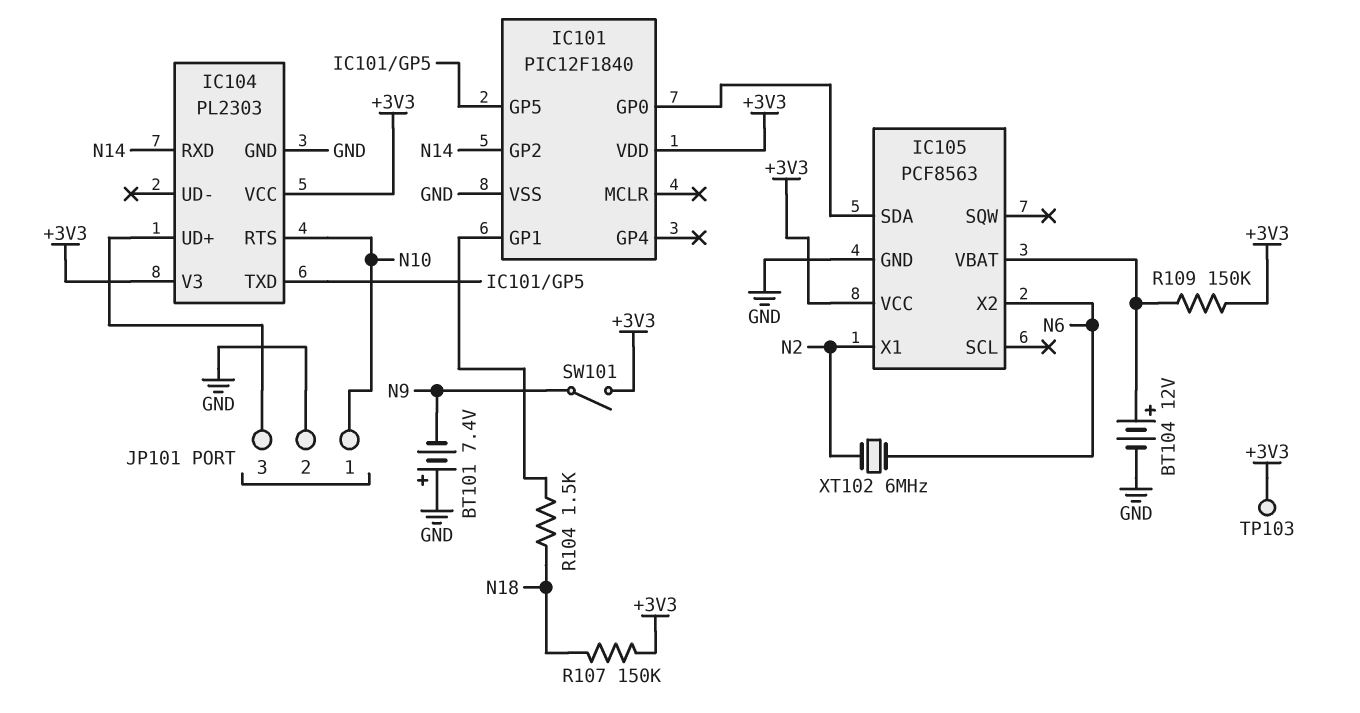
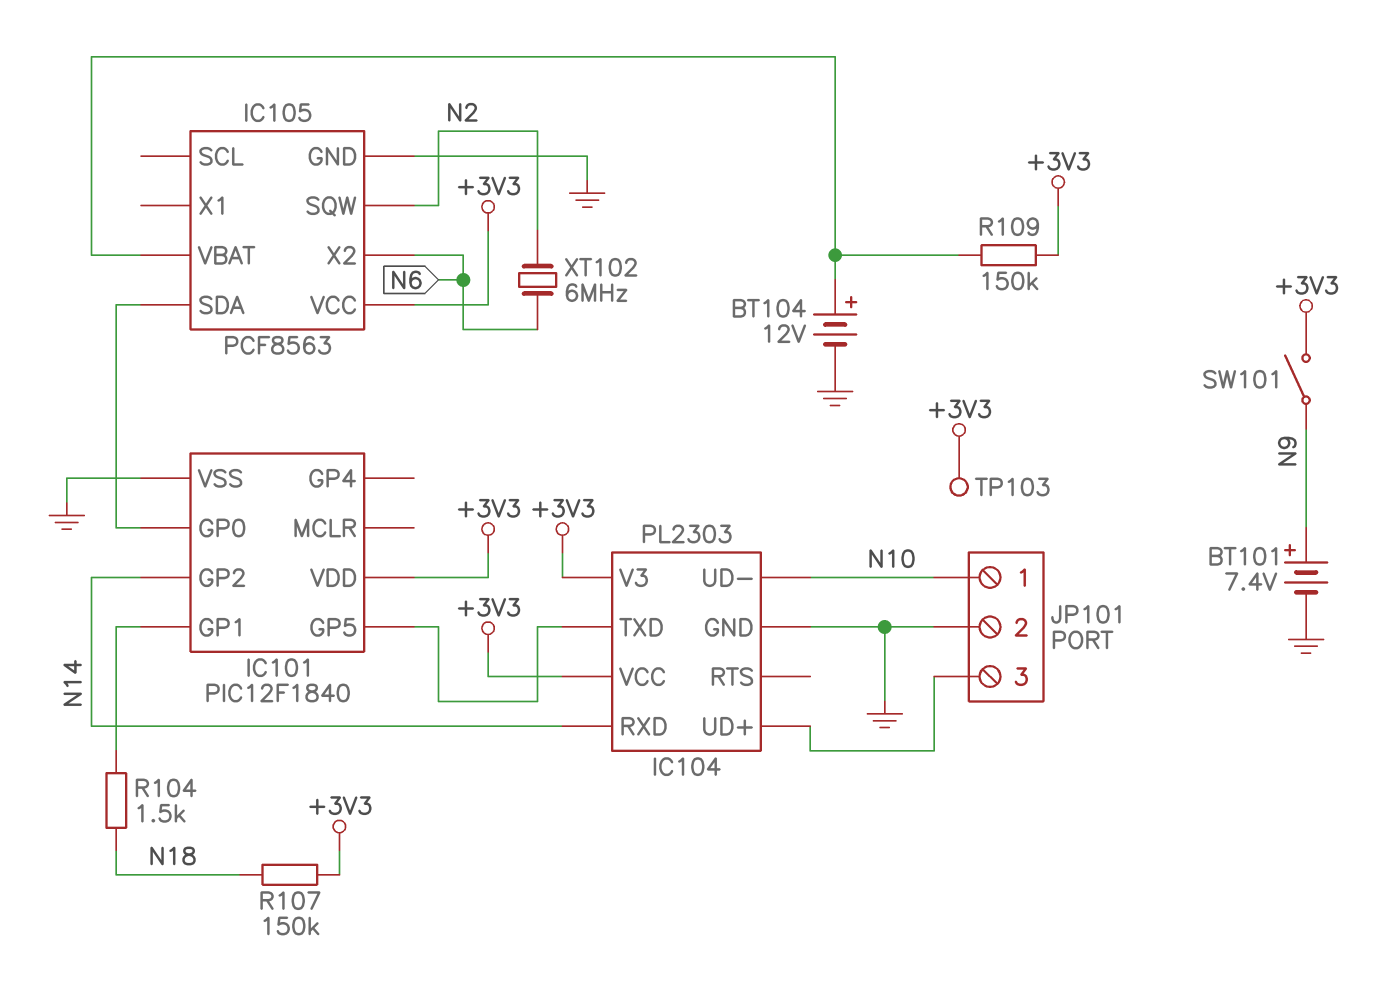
BT101: 7.4V (plus GND, minus N9) -> 7.4V (plus N9, minus GND)
IC104 pin RTS: N10 -> none
IC104 pin UD-: none -> N10
IC105 pin SQW: none -> N2
IC105 pin X1: N2 -> none

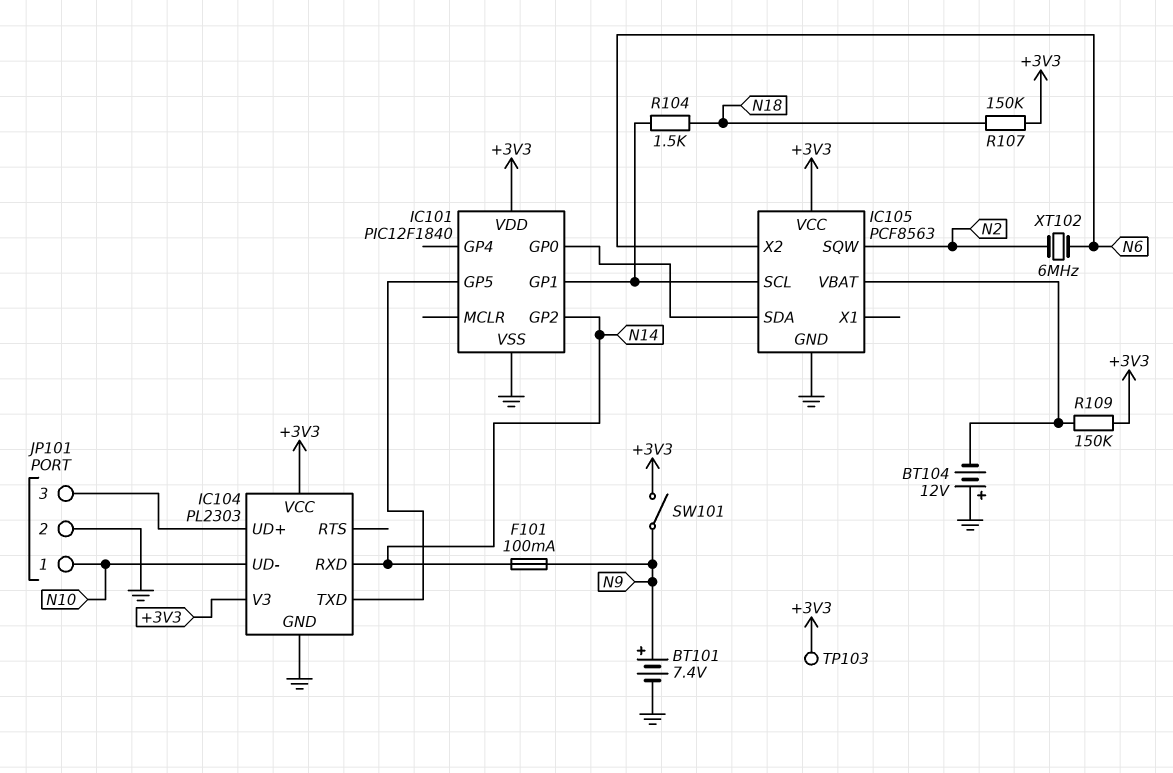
BT104: 12V (plus IC105/VBAT, minus GND) -> 12V (plus GND, minus IC105/VBAT)
F101: none -> 100mA (N9, N14)
IC105 pin SCL: none -> IC101/GP1

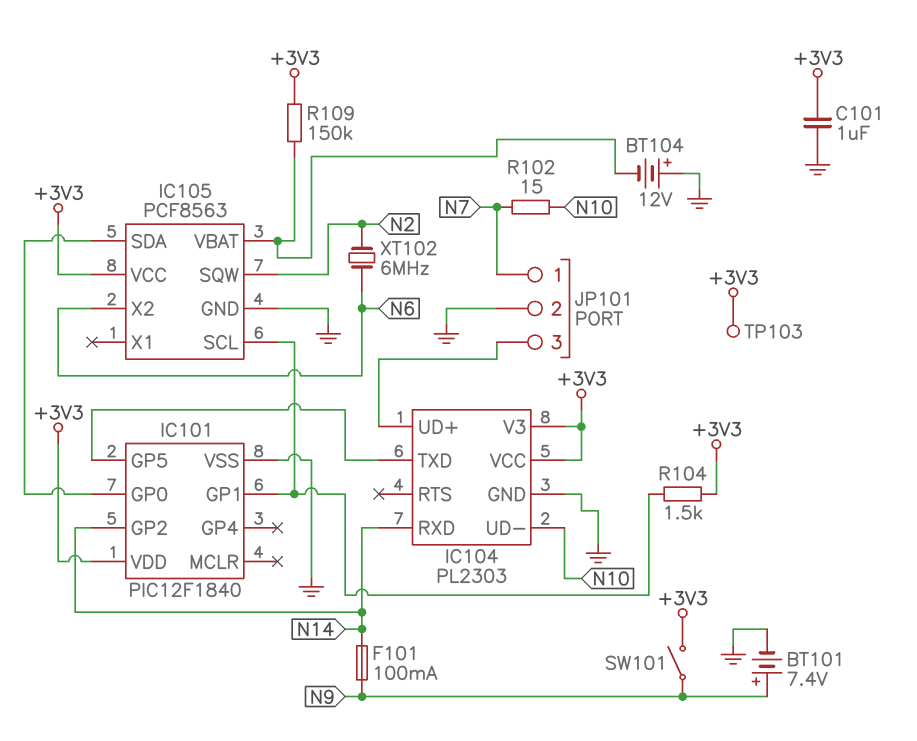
C101: none -> 1uF (+3V3, GND)
JP101 pin 1: N10 -> N7
R102: none -> 15 (N7, N10)
R104: 1.5k (IC101/GP1, N18) -> 1.5k (+3V3, IC101/GP1)
R107: 150k (+3V3, N18) -> none

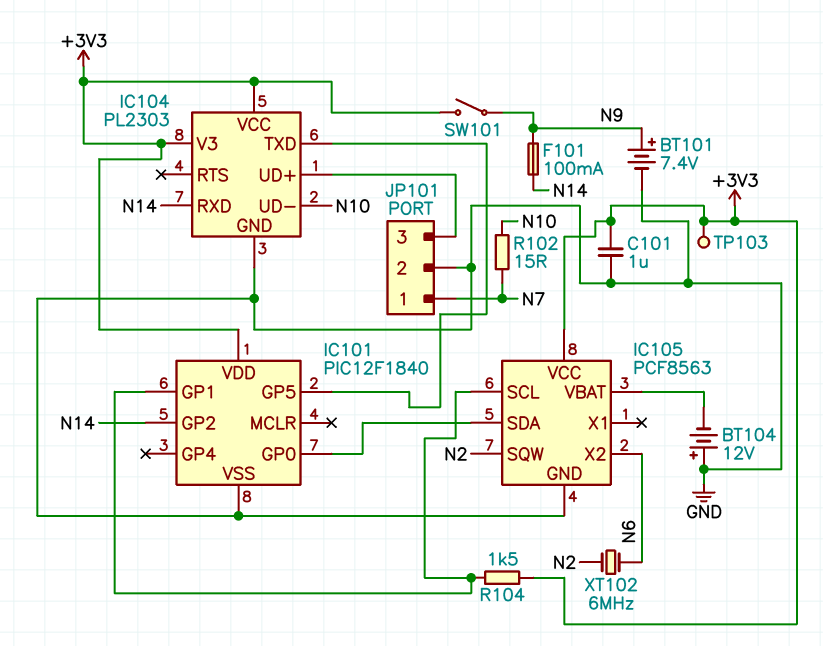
R109: 150k (+3V3, IC105/VBAT) -> none

